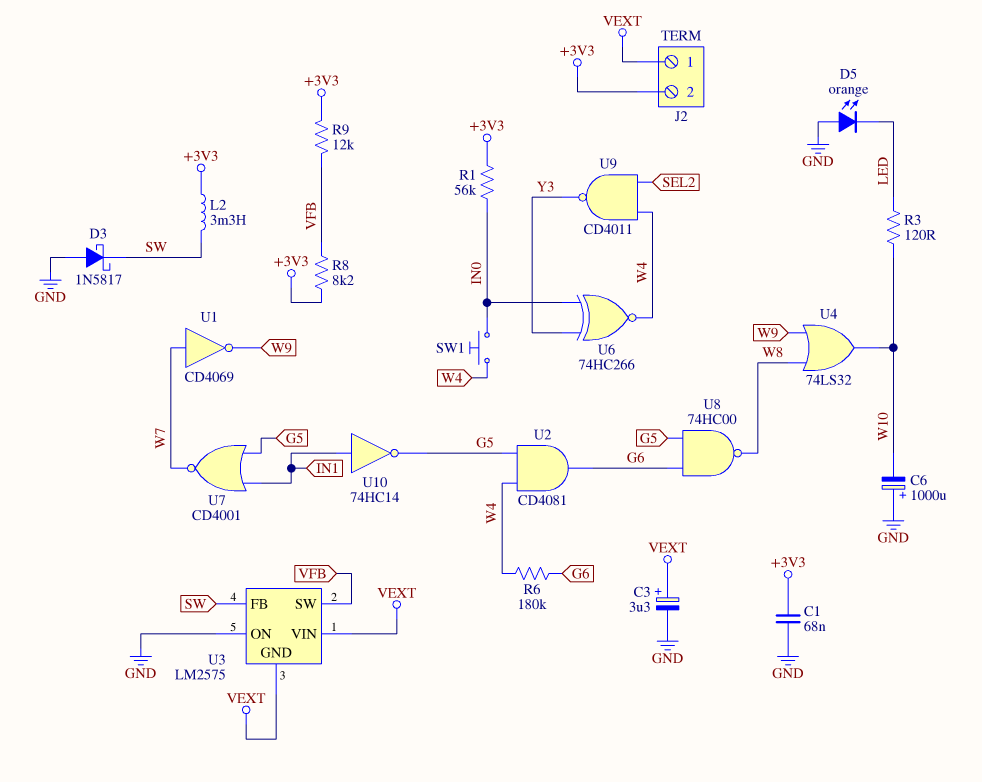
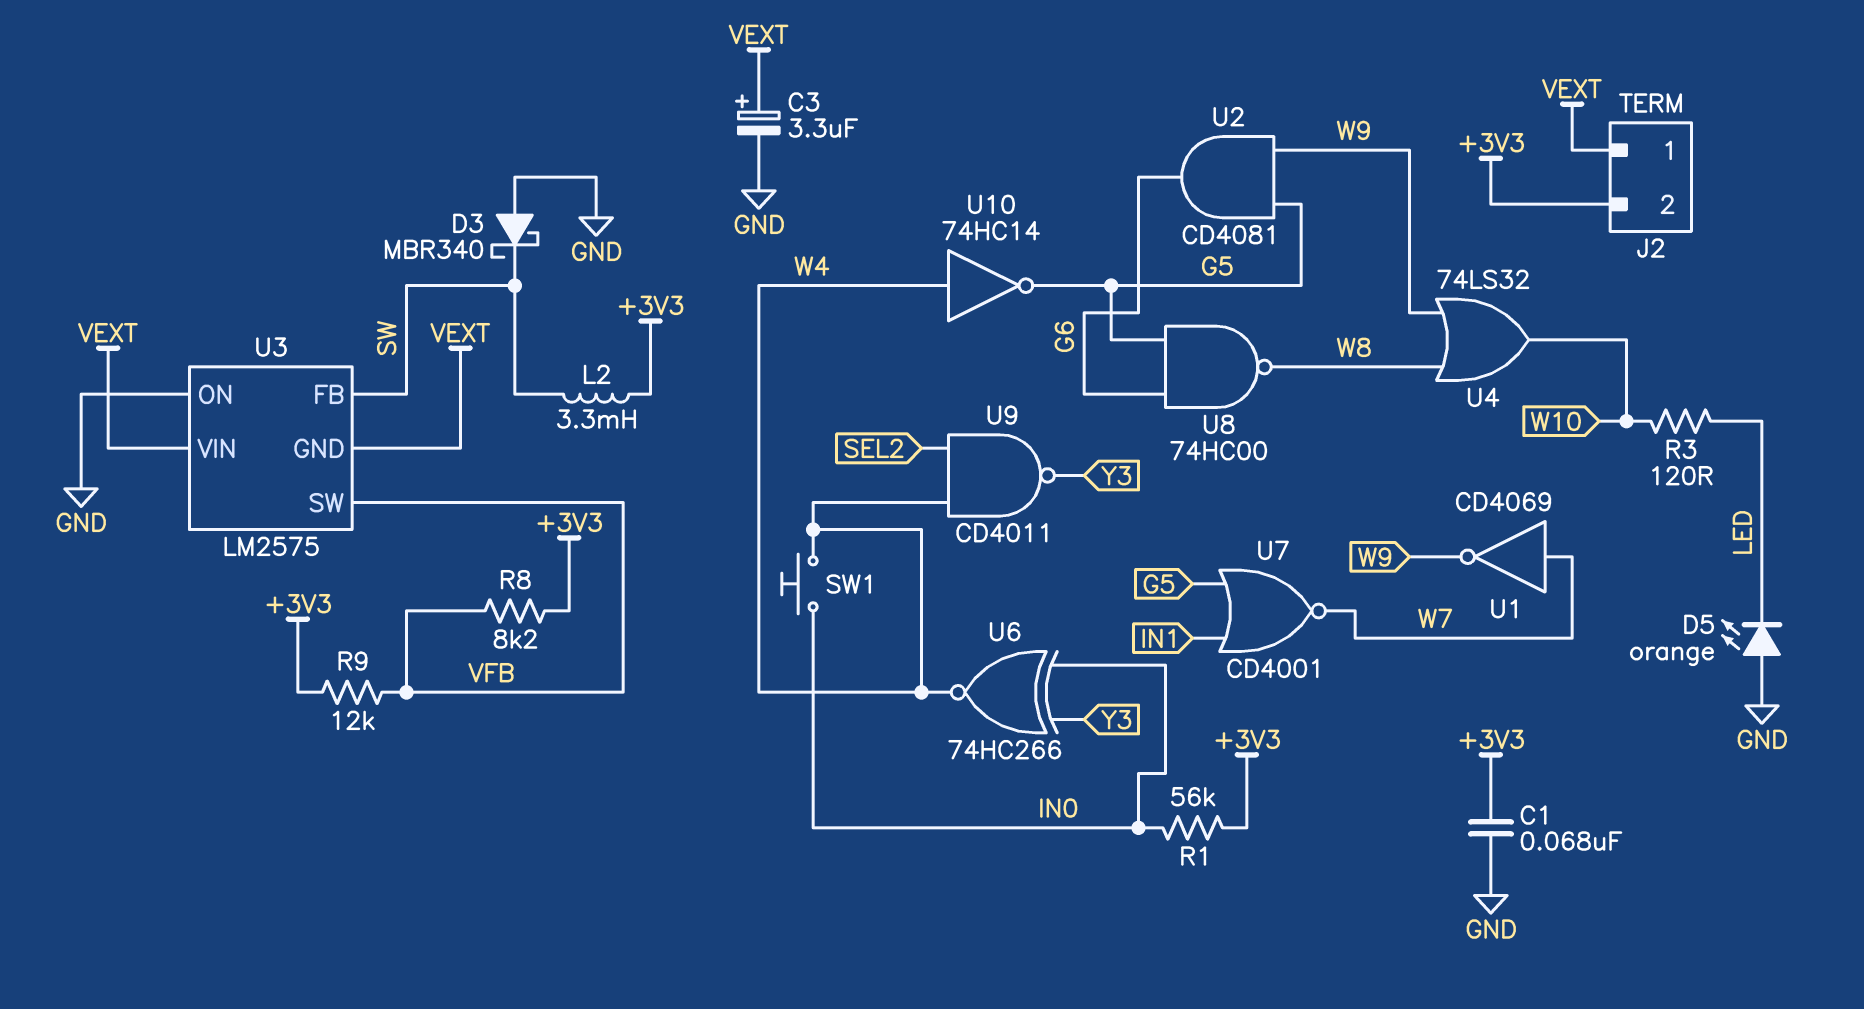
C6: 1000uF (plus GND, minus W10) -> none
D3: schottky 1N5817 (A GND, K SW) -> schottky MBR340 (A GND, K SW)
R6: 180k (G6, W4) -> none
U2: AND CD4081 (in G5, in W4, out G6) -> AND CD4081 (in G5, in W9, out G6)
U10: NOT 74HC14 (in IN1, out G5) -> NOT 74HC14 (in W4, out G5)

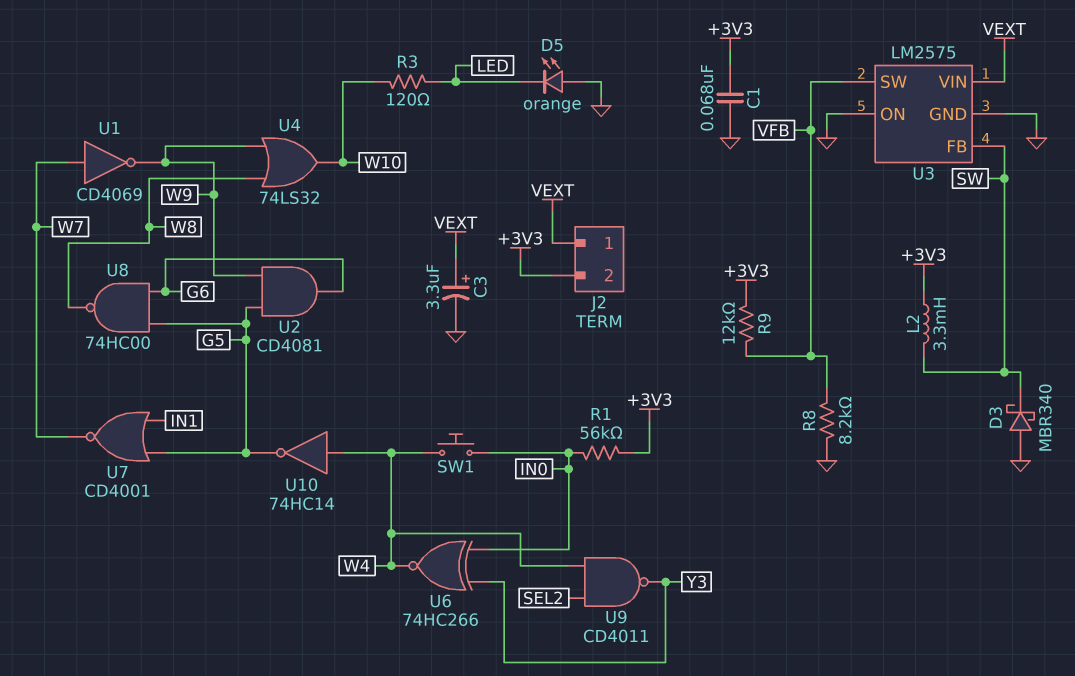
R8: 8.2k (+3V3, VFB) -> 8.2k (GND, VFB)
U3 pin GND: VEXT -> GND

